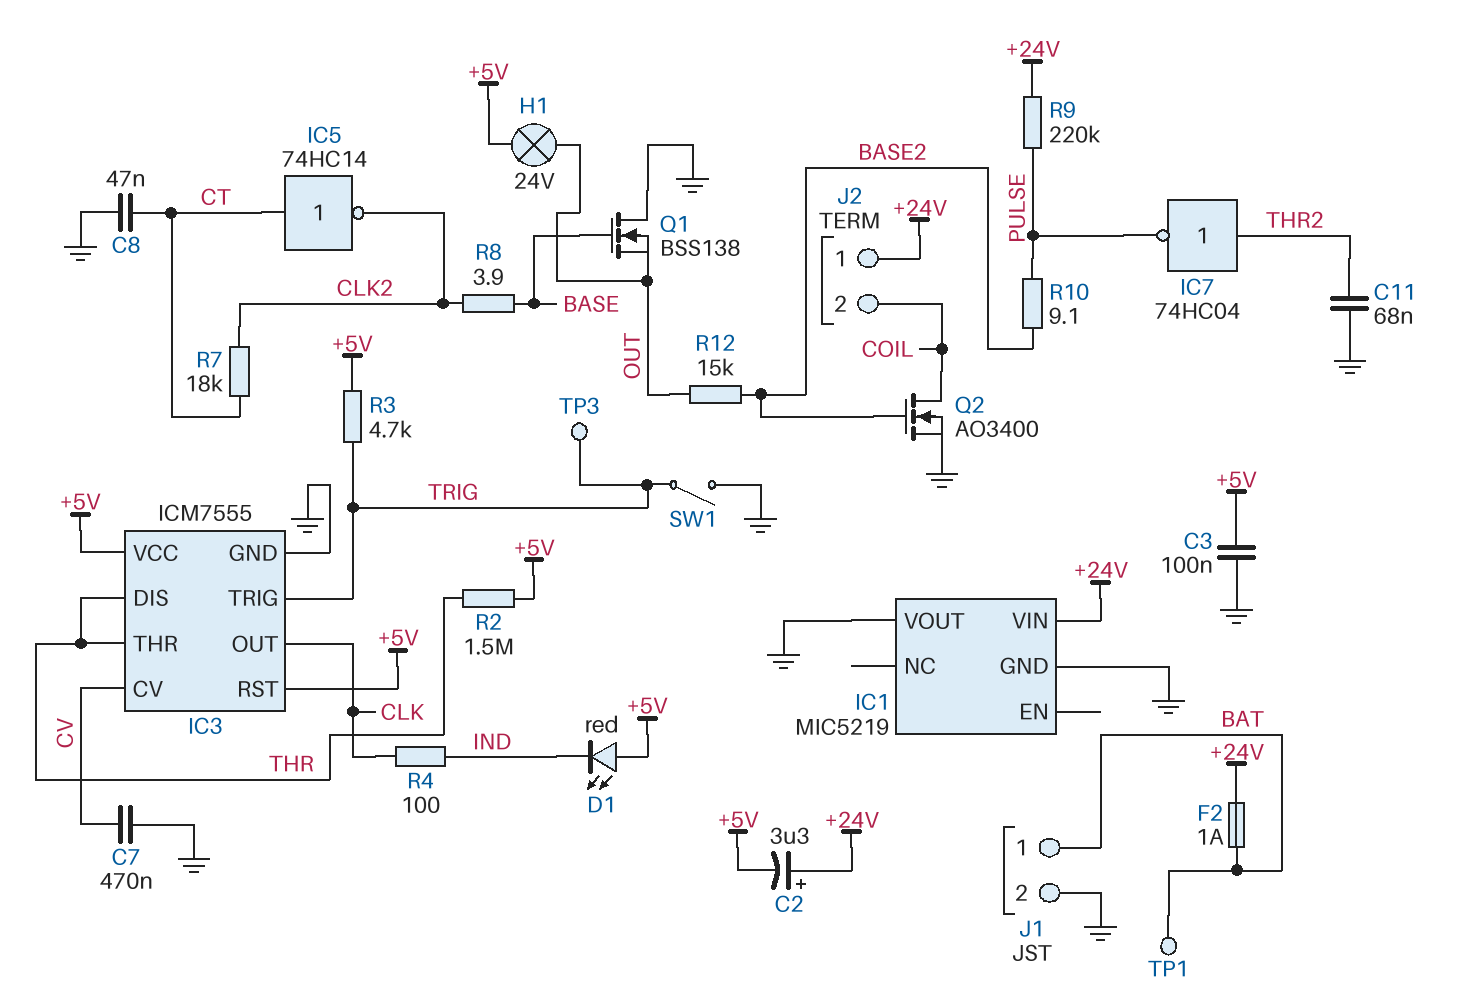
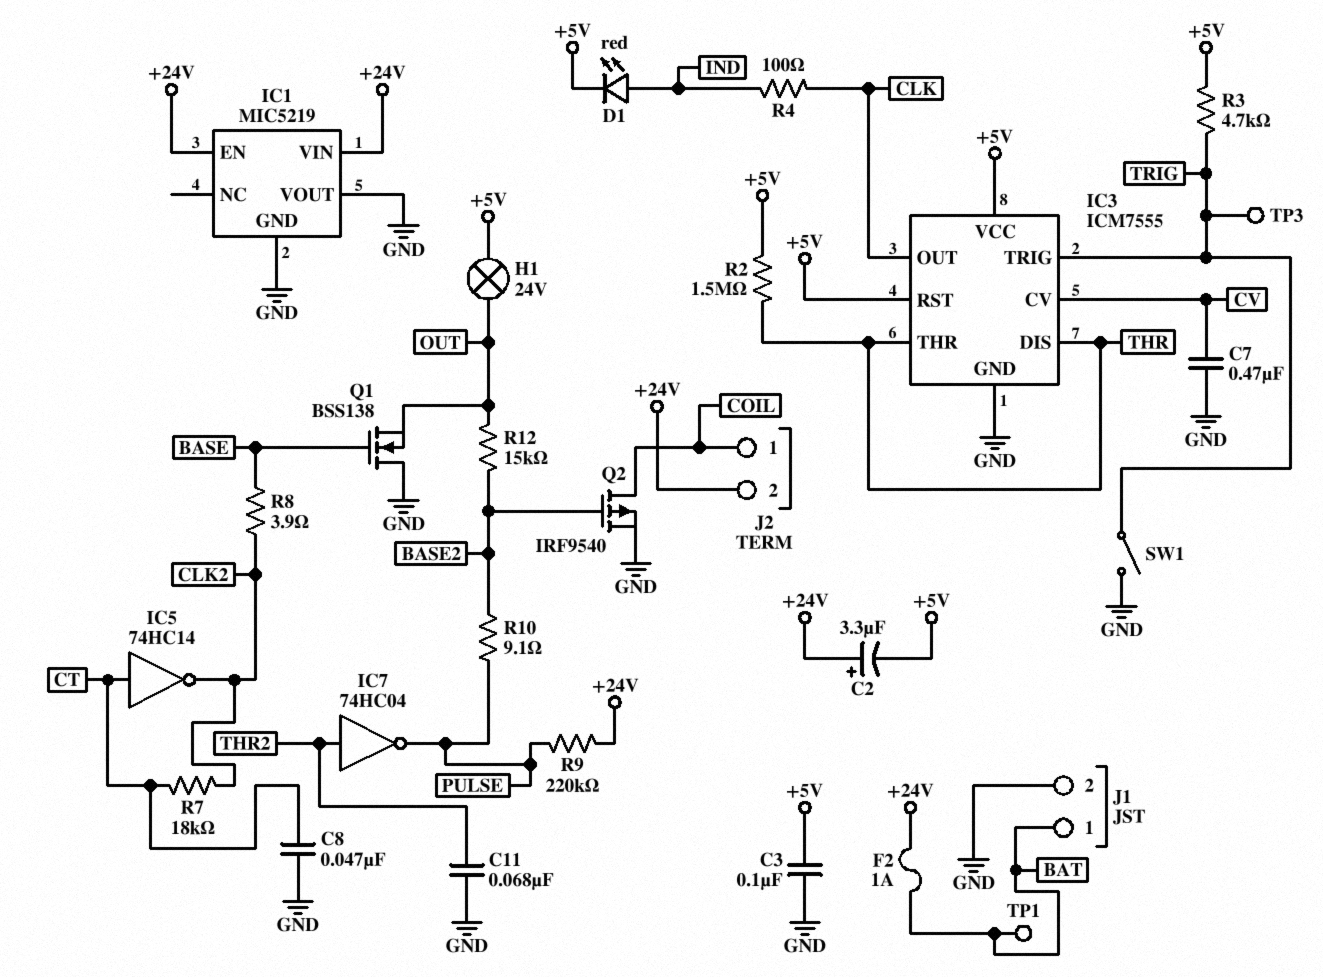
D1: LED red (A +5V, K IND) -> LED red (A IND, K +5V)
IC1 pin EN: none -> +24V
J2 pin 1: +24V -> COIL
J2 pin 2: COIL -> +24V
Q2: NMOS AO3400 (G BASE2, D COIL, S GND) -> PMOS IRF9540 (G BASE2, D COIL, S GND)

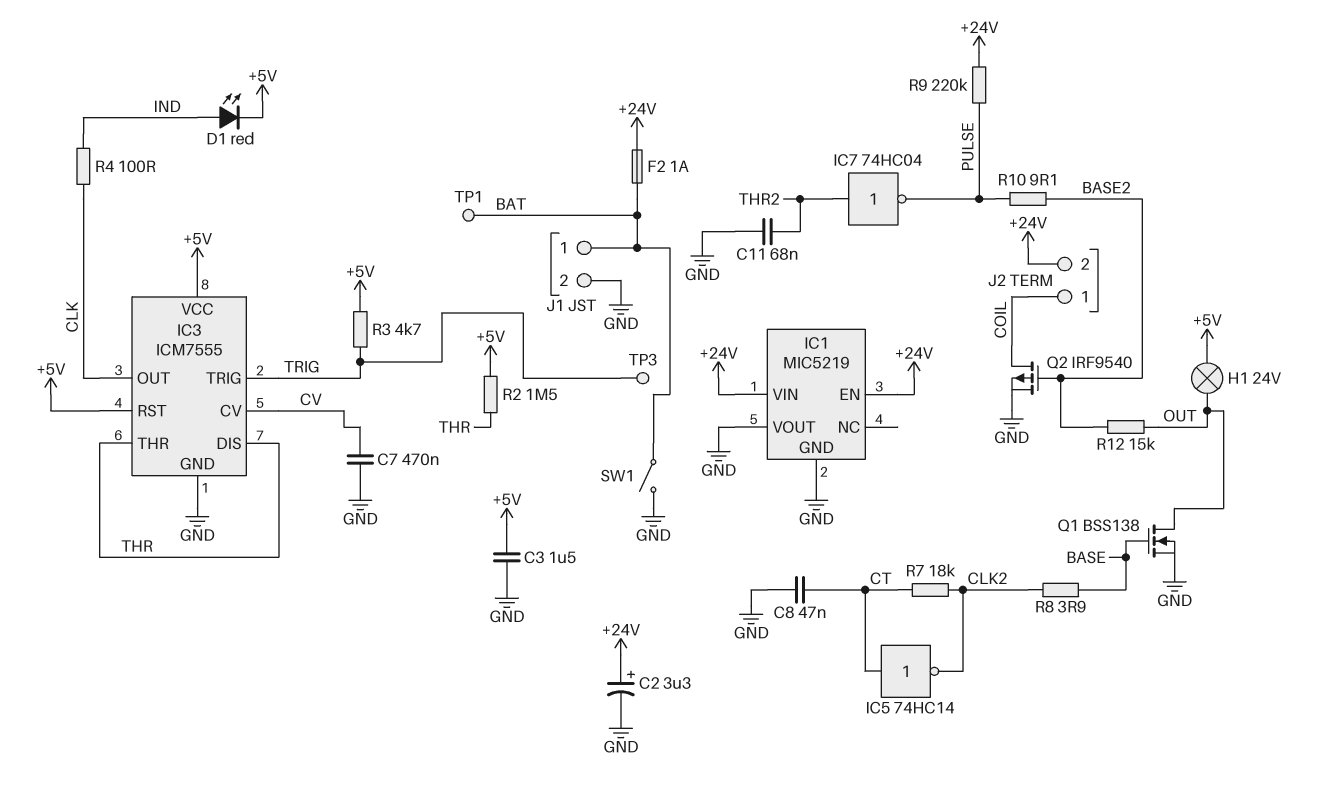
C2: 3.3uF (plus +24V, minus +5V) -> 3.3uF (plus +24V, minus GND)
C3: 100nF (+5V, GND) -> 1.5uF (+5V, GND)
Q1: NMOS BSS138 (G BASE, D GND, S OUT) -> NMOS BSS138 (G BASE, D OUT, S GND)
SW1: switch (GND, TRIG) -> switch (BAT, GND)

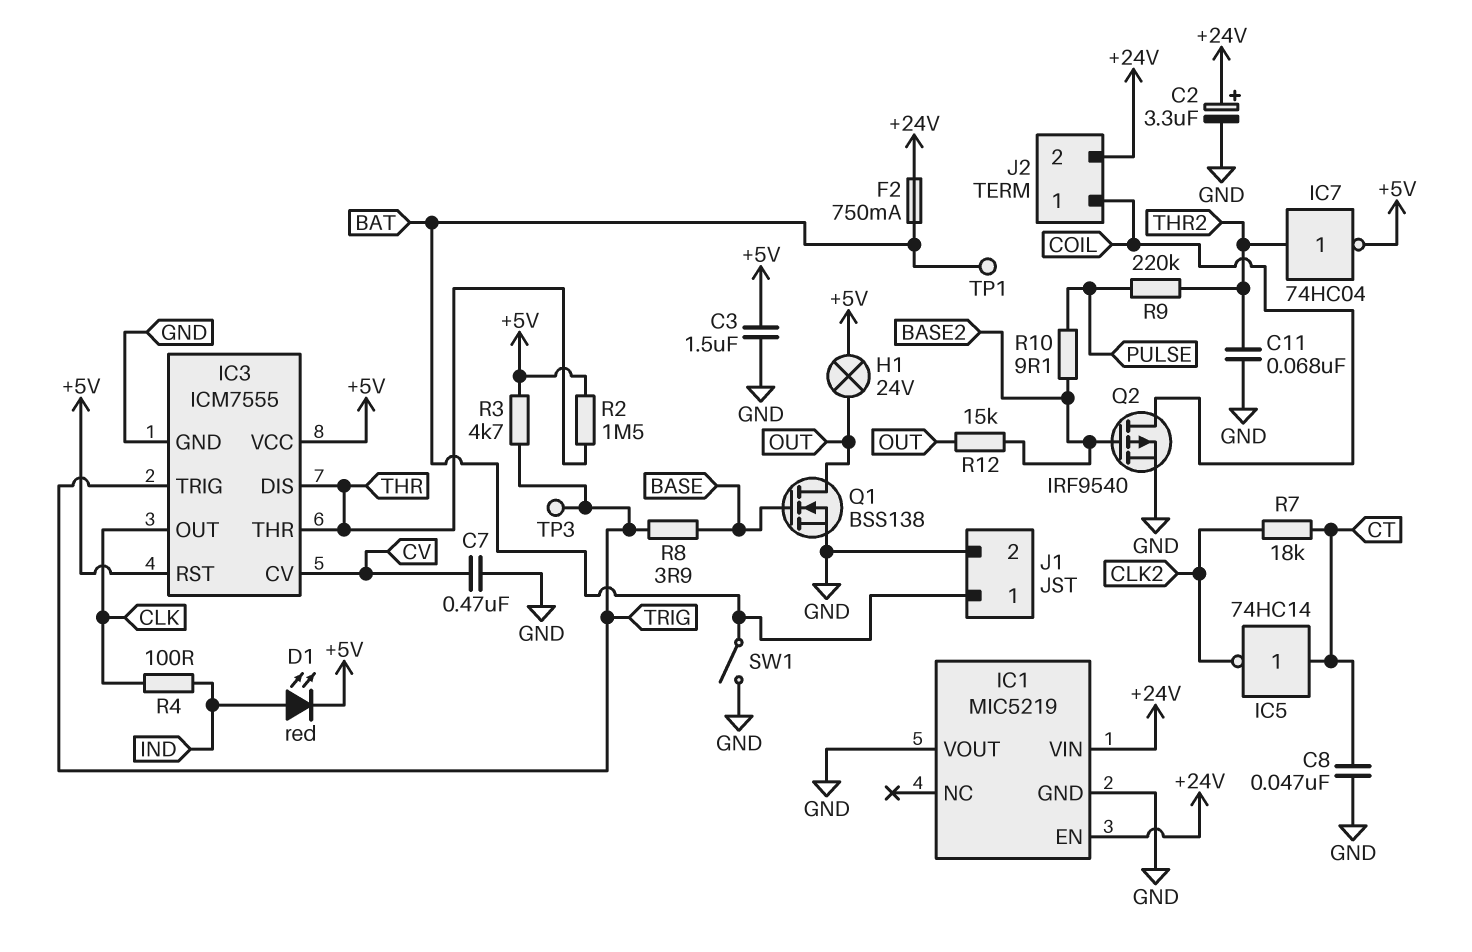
F2: 1A (+24V, BAT) -> 750mA (+24V, BAT)
IC7: NOT 74HC04 (in THR2, out PULSE) -> NOT 74HC04 (in THR2, out +5V)
R8: 3.9 (BASE, CLK2) -> 3.9 (BASE, TRIG)
R9: 220k (+24V, PULSE) -> 220k (PULSE, THR2)

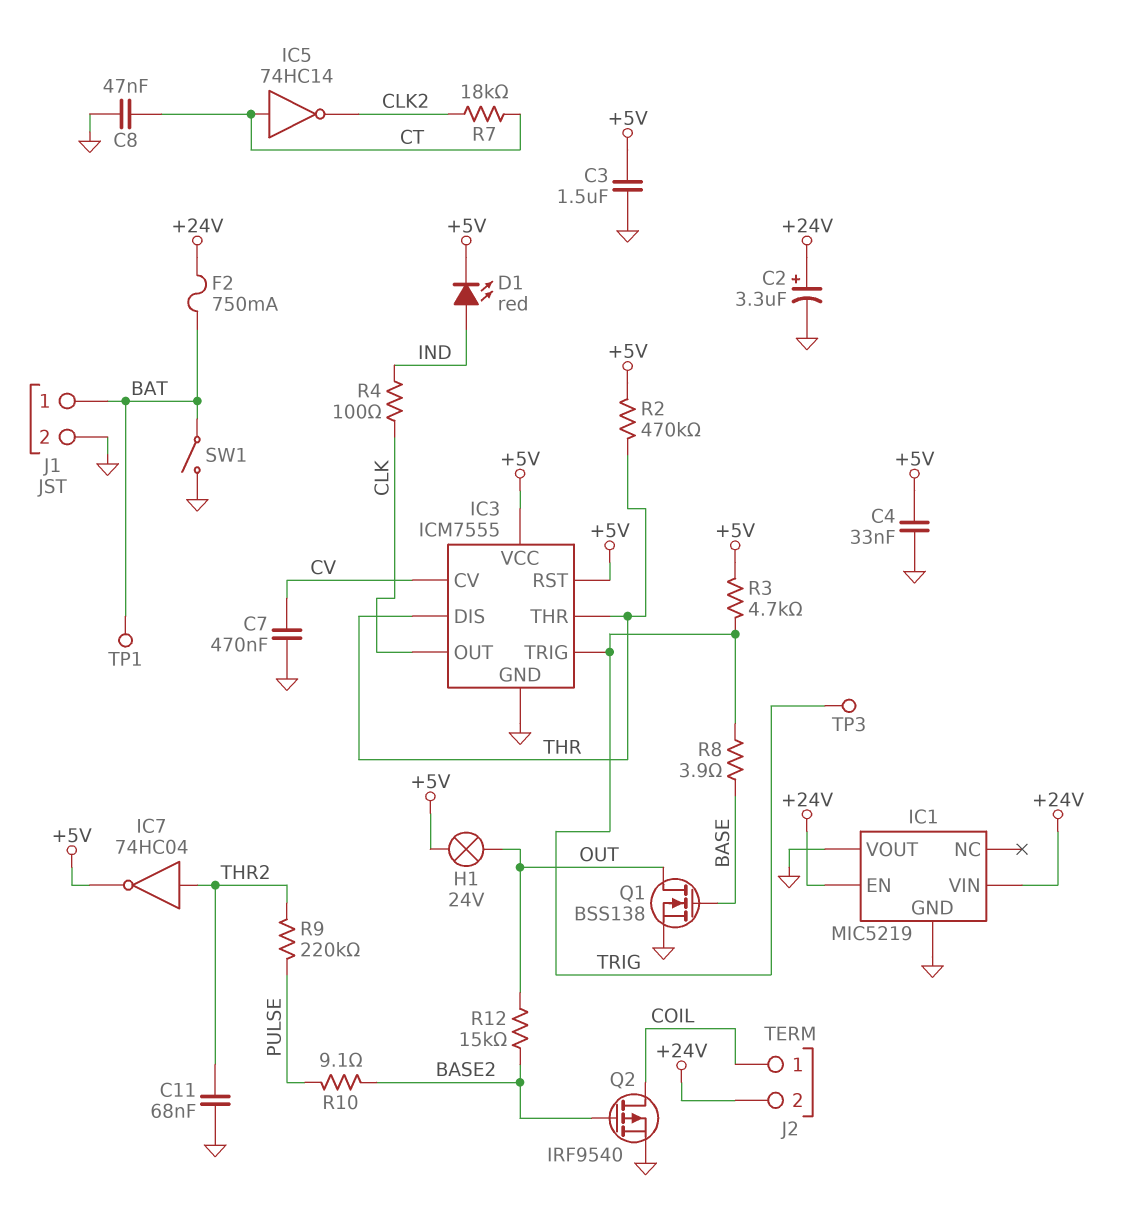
C4: none -> 33nF (+5V, GND)
R2: 1.5M (+5V, THR) -> 470k (+5V, THR)

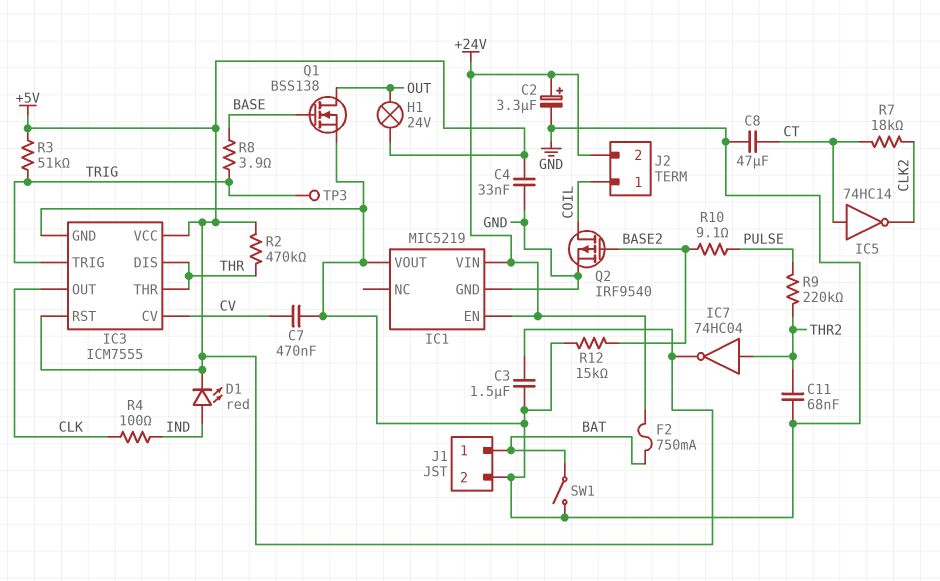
C8: 47nF (CT, GND) -> 47uF (CT, GND)
R3: 4.7k (+5V, TRIG) -> 51k (+5V, TRIG)
R12: 15k (BASE2, OUT) -> 15k (BASE2, GND)
TP1: test point (BAT) -> none

